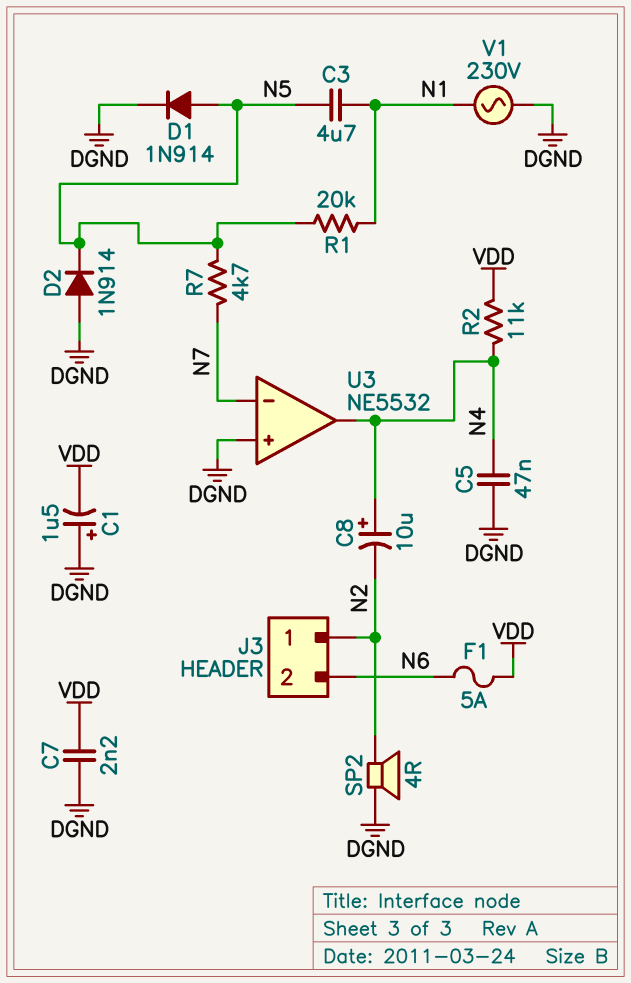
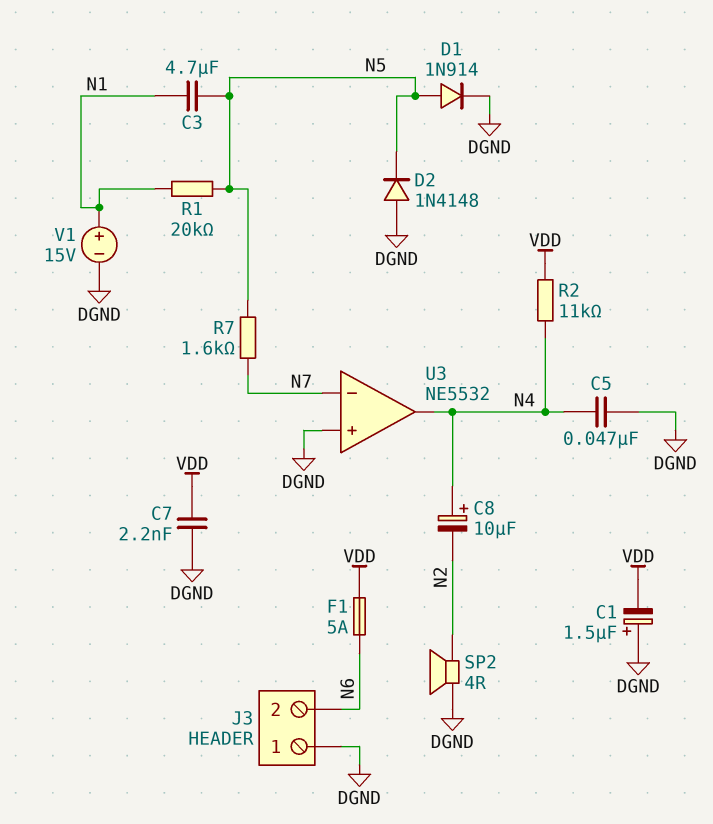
D2: diode 1N914 (A DGND, K N5) -> diode 1N4148 (A DGND, K N5)
J3 pin 1: N2 -> DGND
R7: 4.7k (N5, N7) -> 1.6k (N5, N7)
V1: AC 230V (DGND, N1) -> 15V (plus N1, minus DGND)

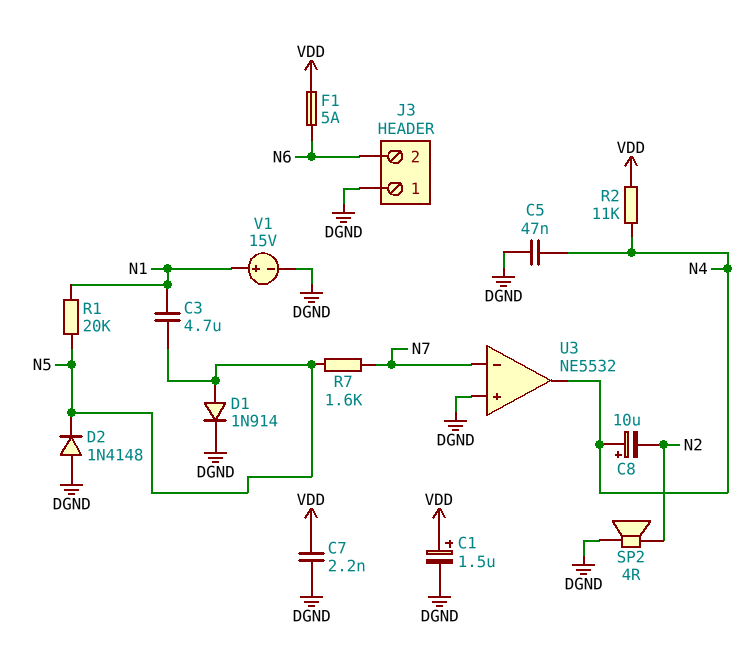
C1: 1.5uF (plus DGND, minus VDD) -> 1.5uF (plus VDD, minus DGND)

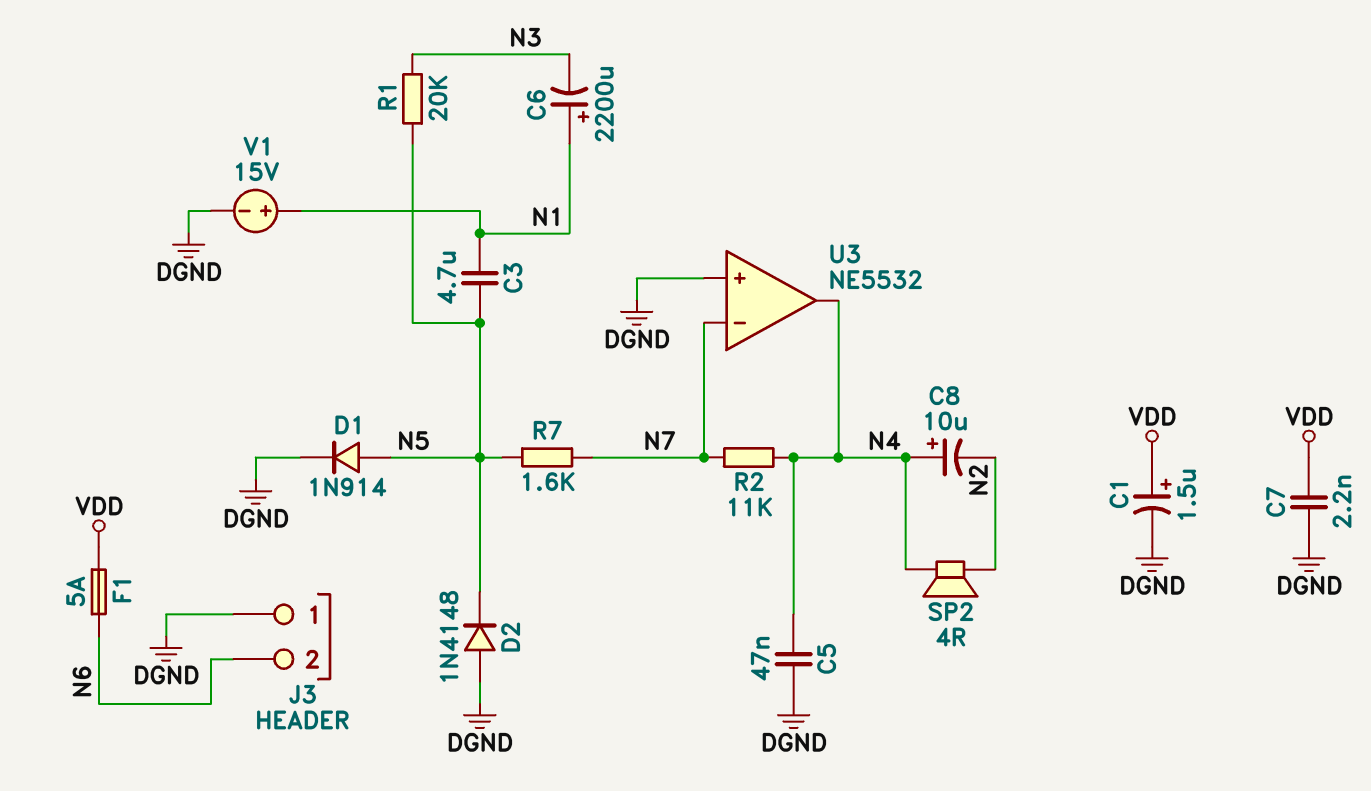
C6: none -> 2200uF (plus N1, minus N3)
R1: 20k (N1, N5) -> 20k (N3, N5)
R2: 11k (N4, VDD) -> 11k (N4, N7)
SP2: speaker 4R (DGND, N2) -> speaker 4R (N2, N4)

